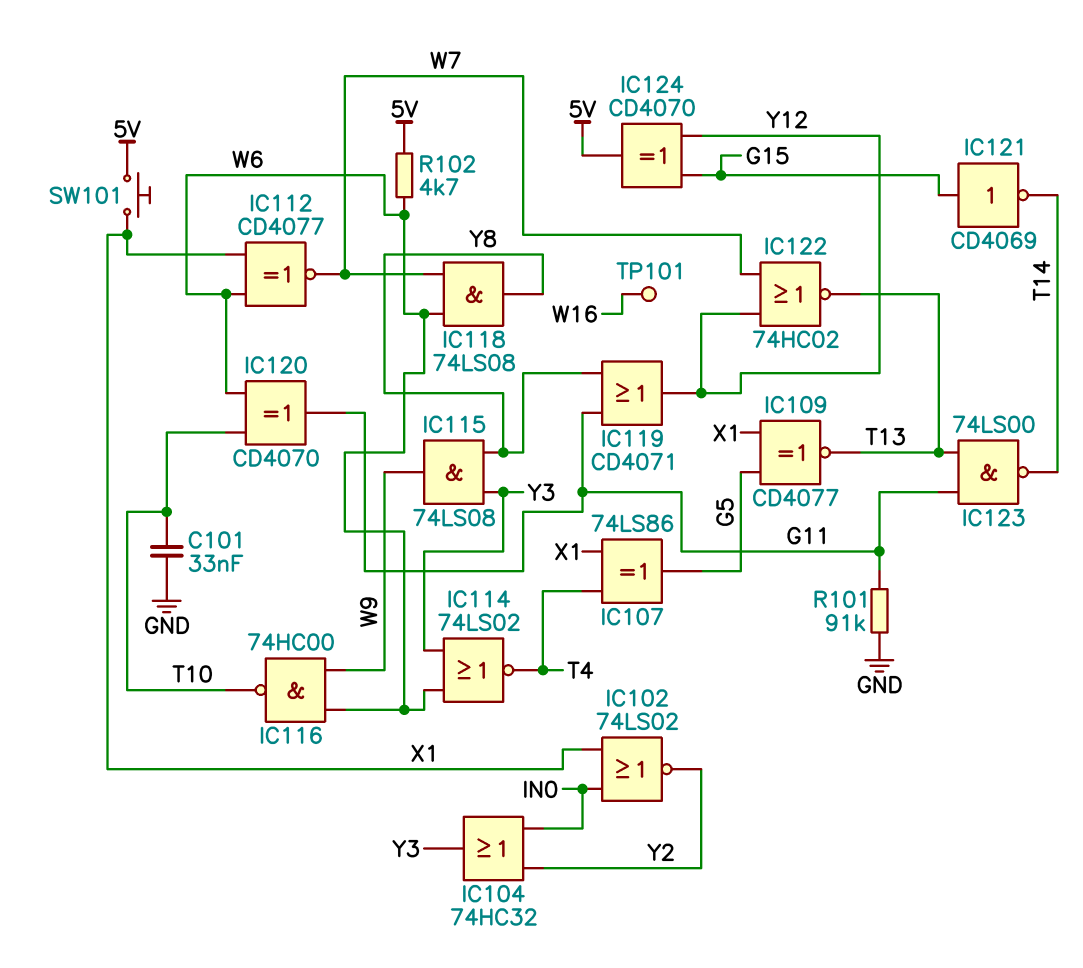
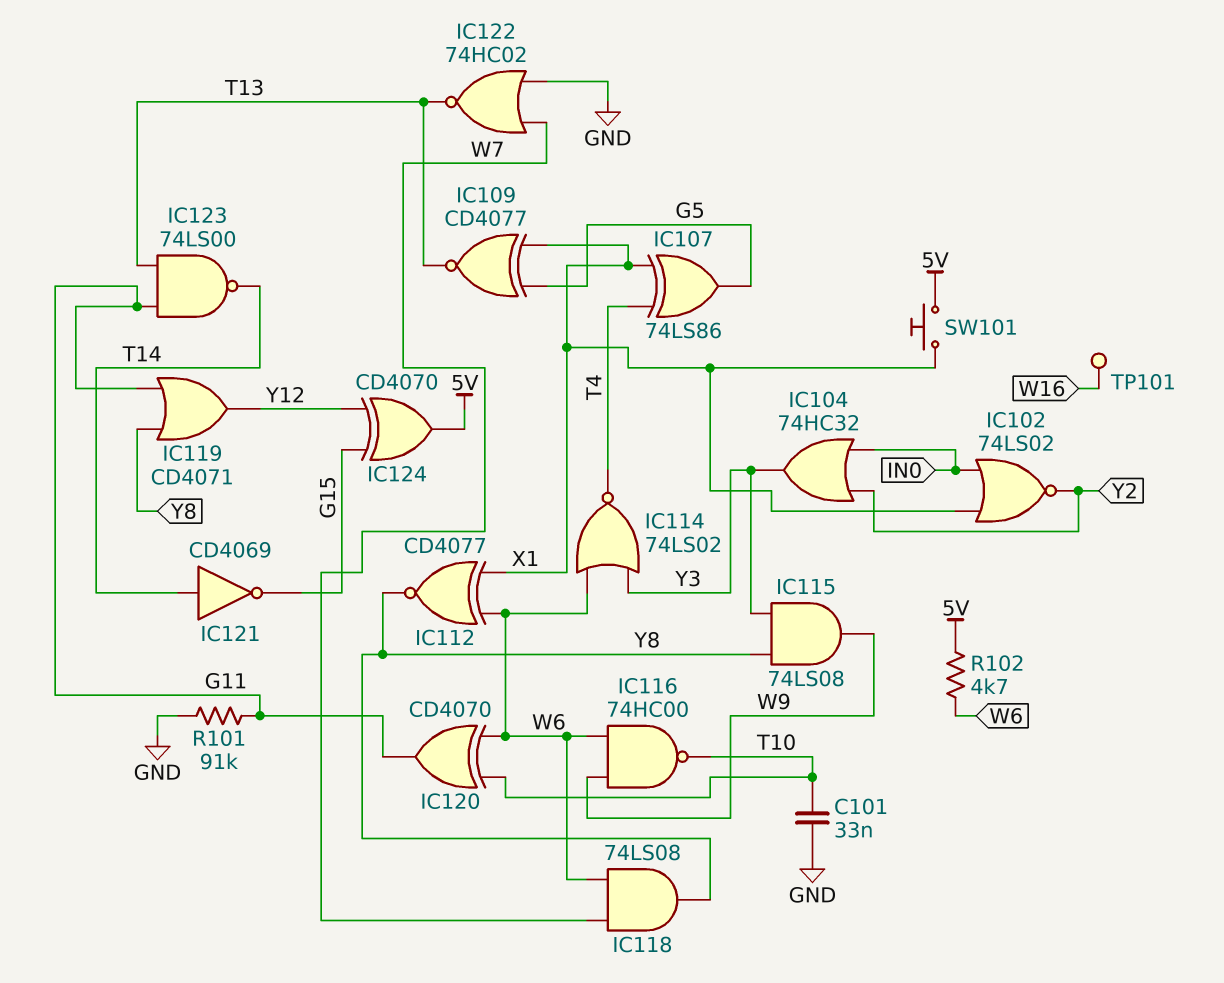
IC112: XNOR CD4077 (in W6, in X1, out W7) -> XNOR CD4077 (in W6, in X1, out Y8)
IC121: NOT CD4069 (in G15, out T14) -> NOT CD4069 (in T14, out G15)
IC122: NOR 74HC02 (in W7, in Y12, out T13) -> NOR 74HC02 (in GND, in W7, out T13)

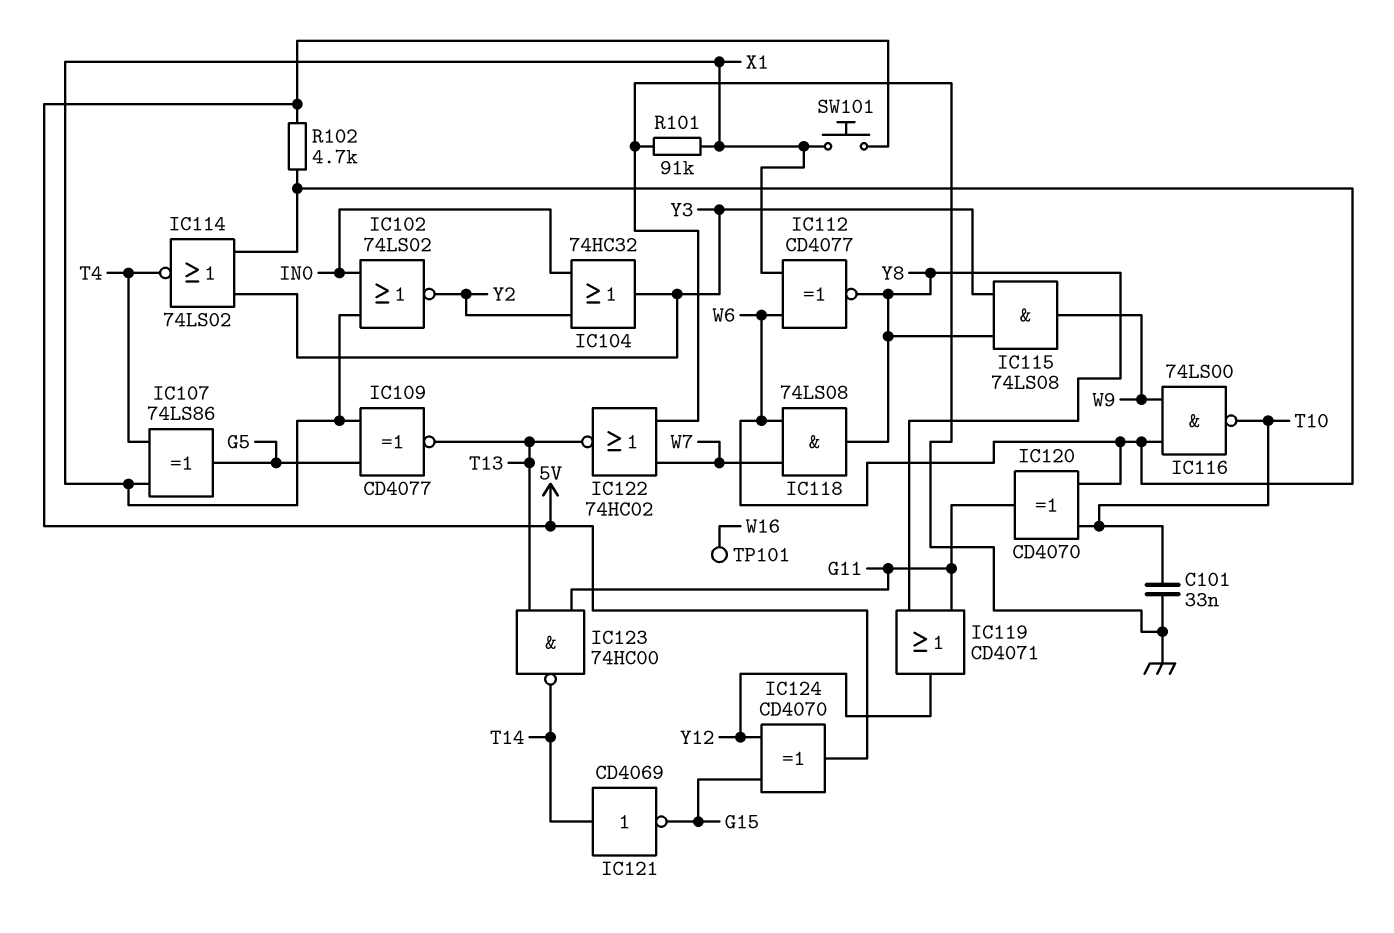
IC116: NAND 74HC00 (in W6, in W9, out T10) -> NAND 74LS00 (in W6, in W9, out T10)
IC123: NAND 74LS00 (in G11, in T13, out T14) -> NAND 74HC00 (in G11, in T13, out T14)
R101: 91k (G11, GND) -> 91k (GND, X1)

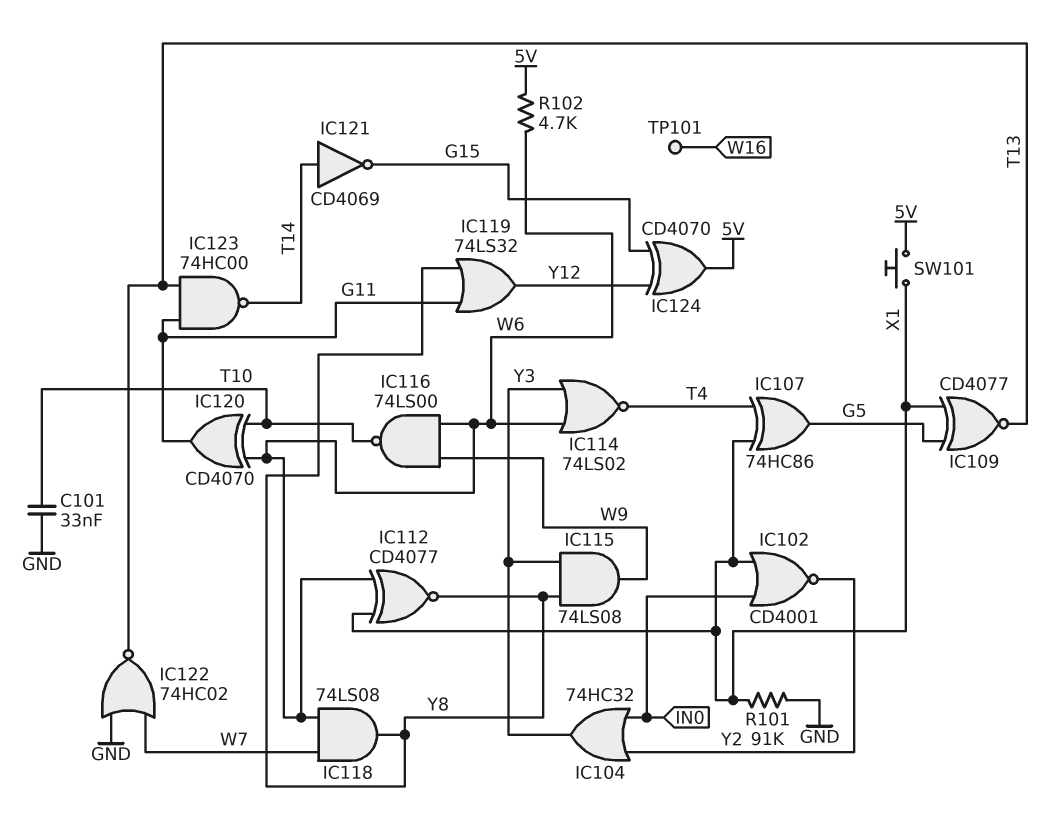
IC102: NOR 74LS02 (in IN0, in X1, out Y2) -> NOR CD4001 (in IN0, in X1, out Y2)
IC107: XOR 74LS86 (in T4, in X1, out G5) -> XOR 74HC86 (in T4, in X1, out G5)
IC119: OR CD4071 (in G11, in Y8, out Y12) -> OR 74LS32 (in G11, in Y8, out Y12)

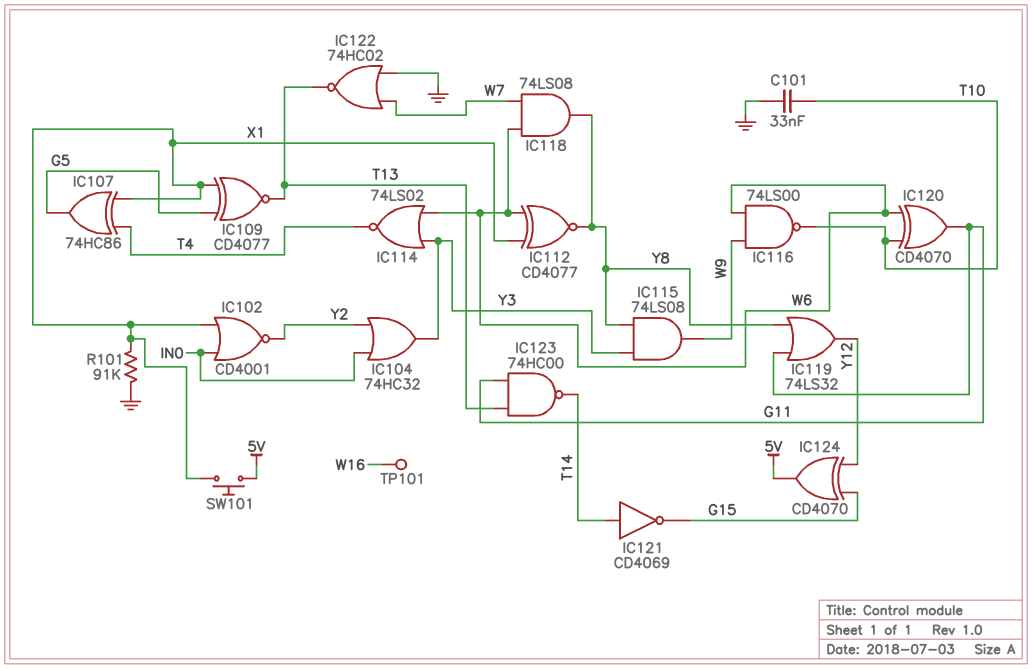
R102: 4.7k (5V, W6) -> none

